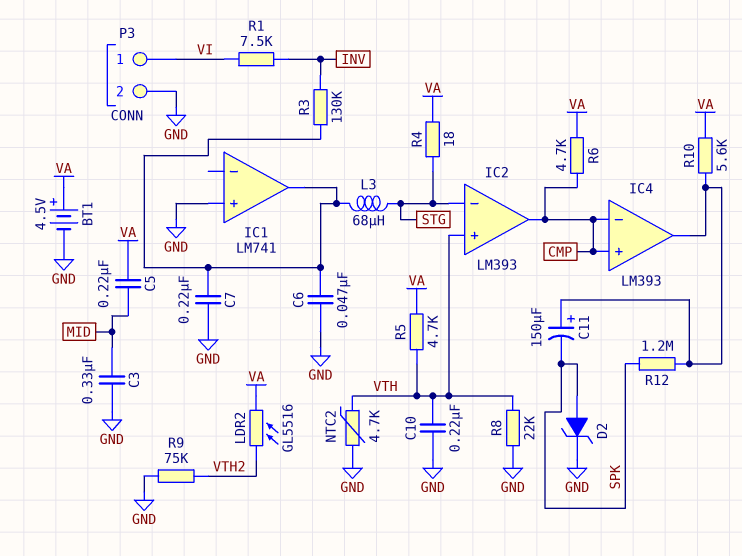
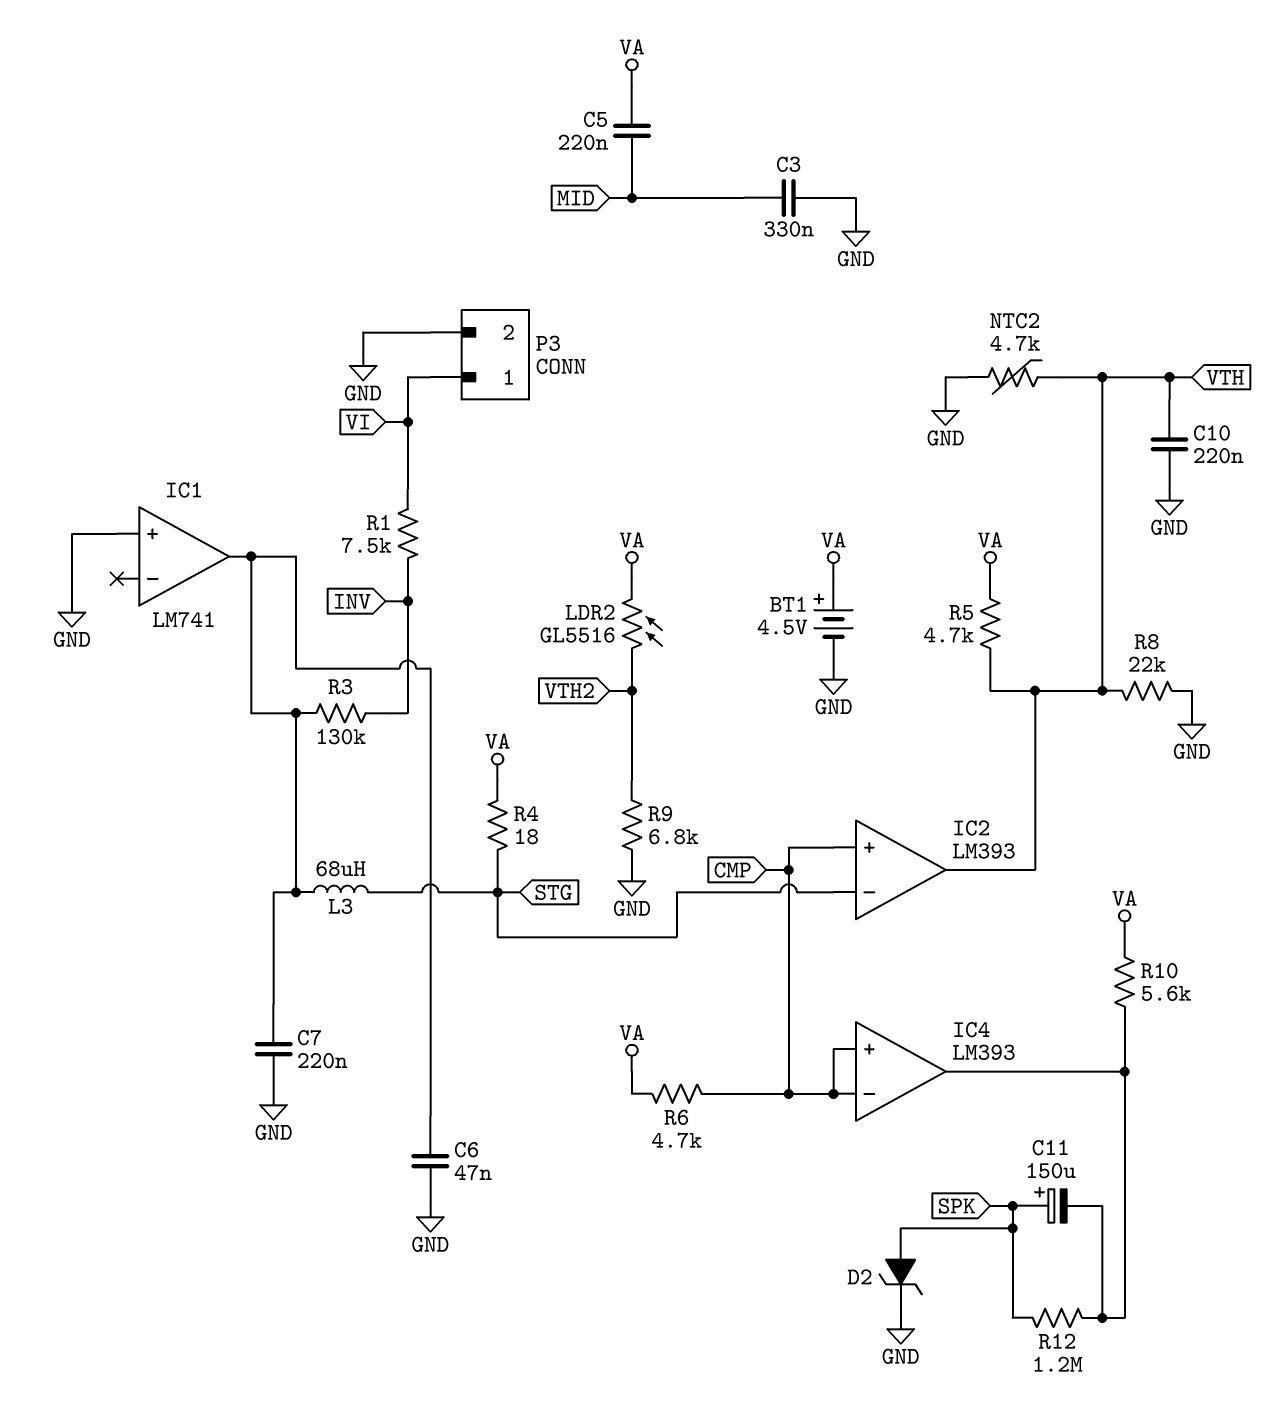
C11: 150uF (plus IC4/out, minus SPK) -> 150uF (plus SPK, minus IC4/out)
IC2 pin in+: VTH -> CMP
IC2 pin out: CMP -> VTH
R9: 75k (GND, VTH2) -> 6.8k (GND, VTH2)

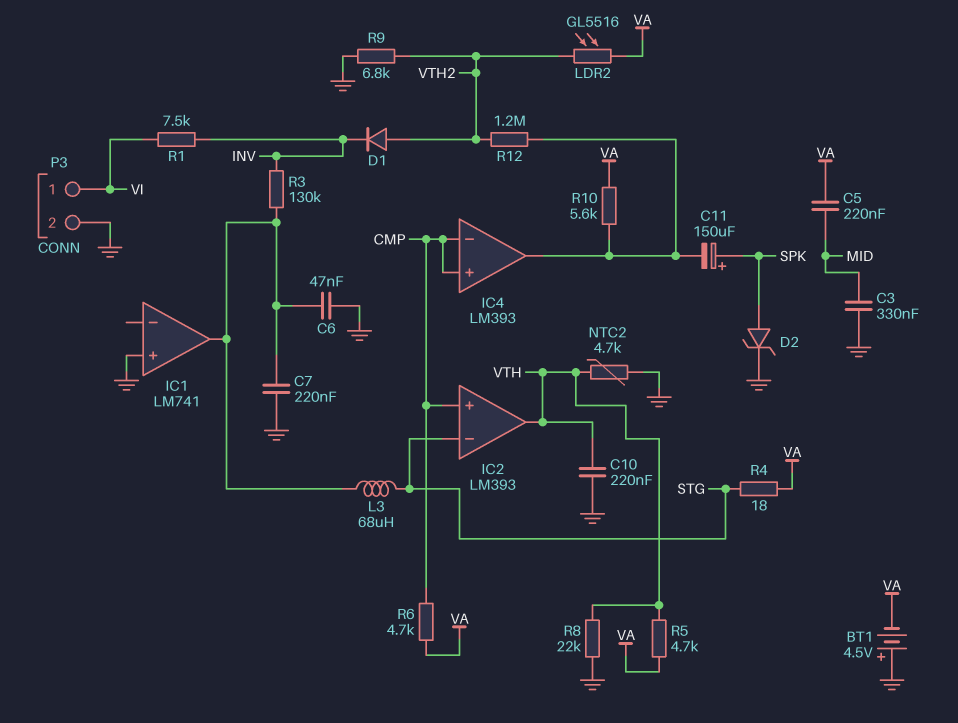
BT1: 4.5V (plus VA, minus GND) -> 4.5V (plus GND, minus VA)
D1: none -> diode (A VTH2, K INV)
R12: 1.2M (IC4/out, SPK) -> 1.2M (IC4/out, VTH2)

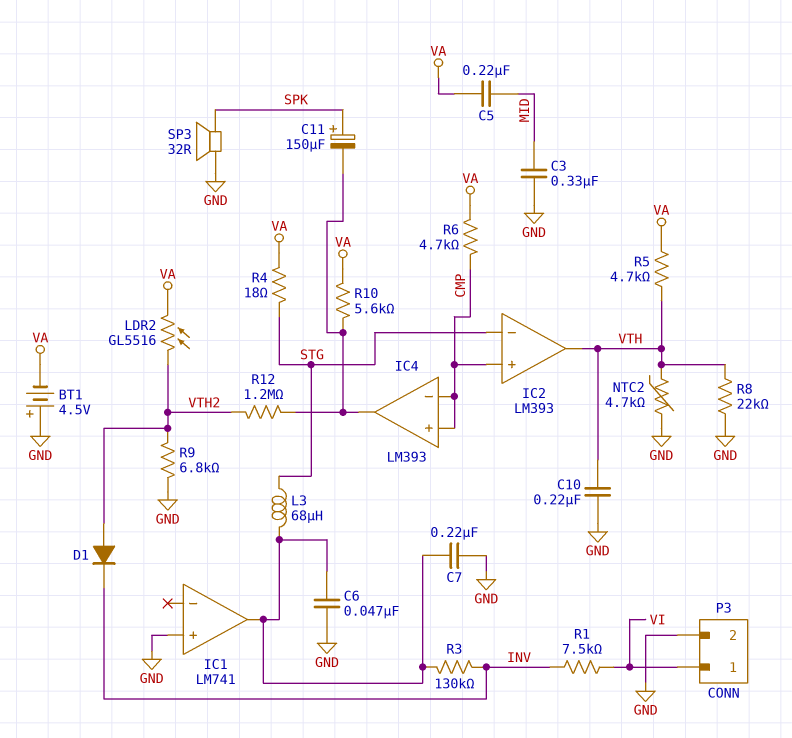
D2: zener (A SPK, K GND) -> none
SP3: none -> speaker 32R (GND, SPK)

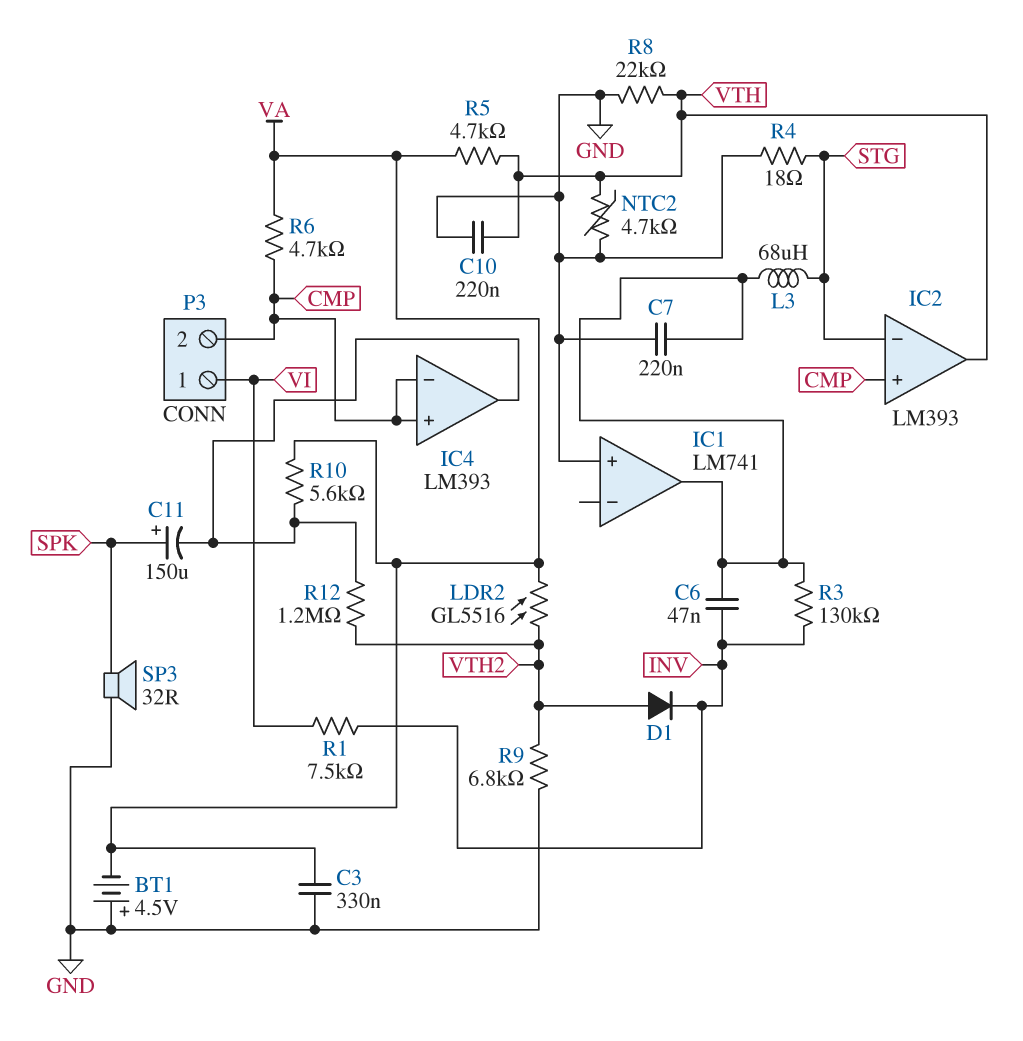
C3: 330nF (GND, MID) -> 330nF (GND, VA)
C5: 220nF (MID, VA) -> none
C6: 47nF (GND, IC1/out) -> 47nF (IC1/out, INV)
P3 pin 2: GND -> CMP
R4: 18 (STG, VA) -> 18 (GND, STG)

